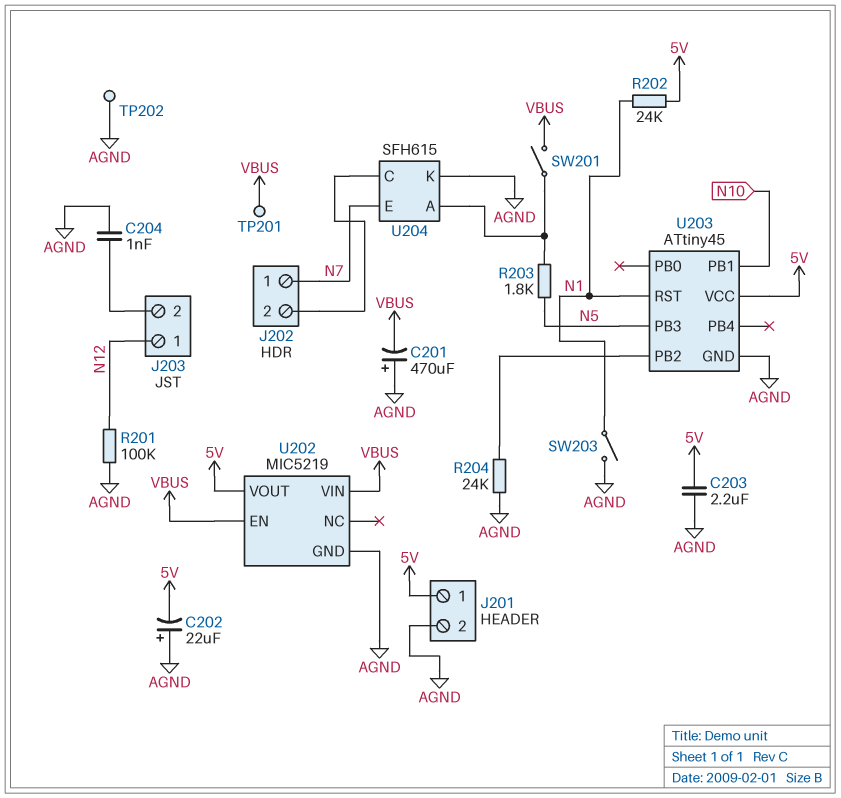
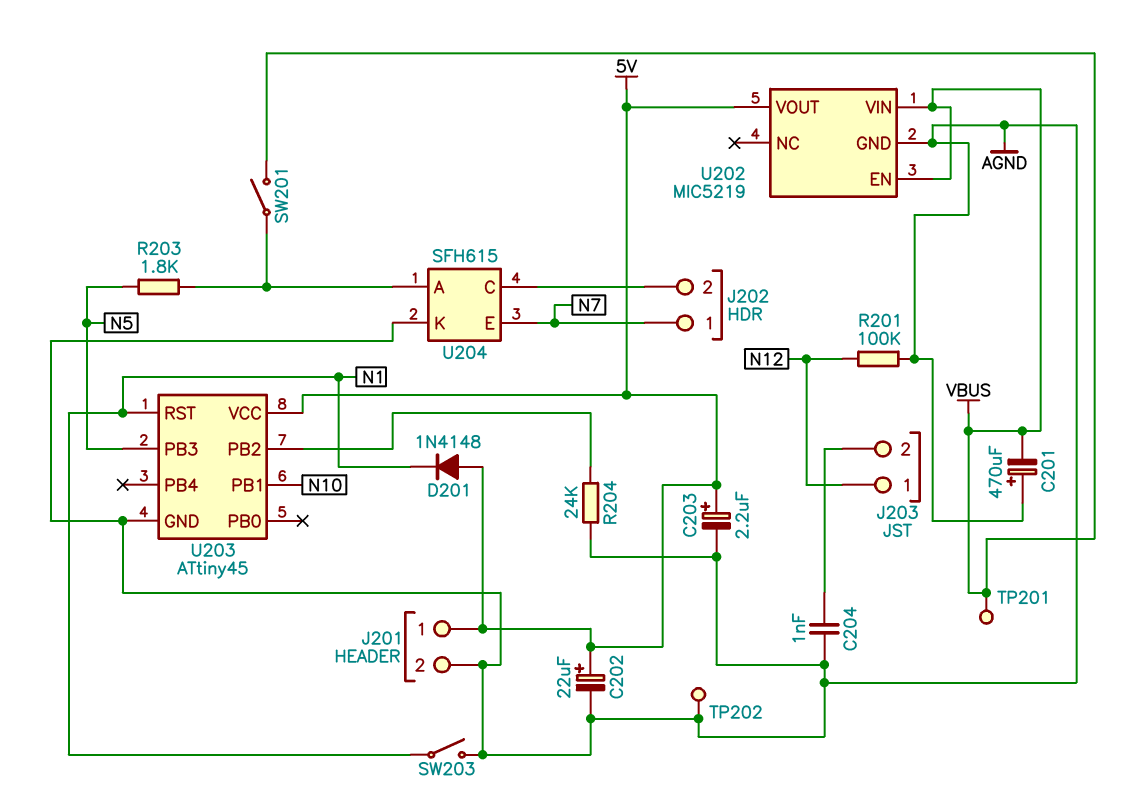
C202: 22uF (plus AGND, minus 5V) -> 22uF (plus 5V, minus AGND)
C203: 2.2uF (5V, AGND) -> 2.2uF (plus 5V, minus AGND)
D201: none -> diode 1N4148 (A 5V, K N1)
R202: 24k (5V, N1) -> none

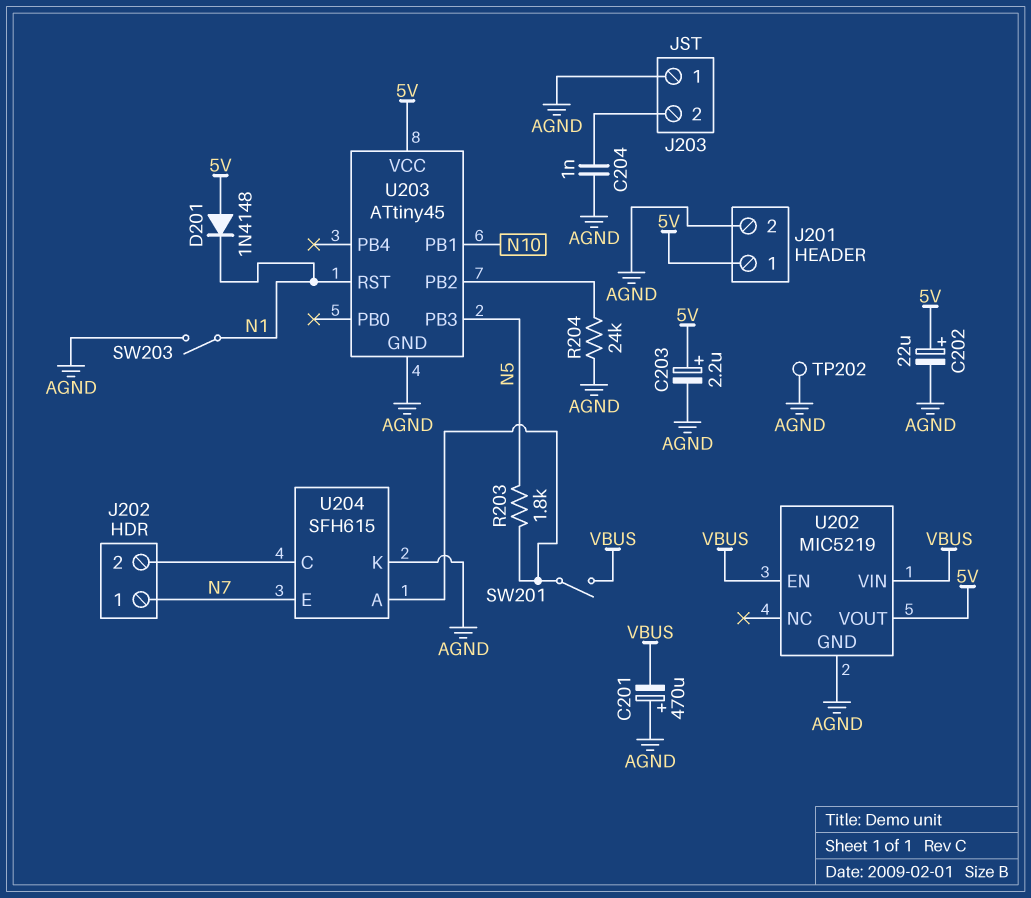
J203 pin 1: N12 -> AGND
R201: 100k (AGND, N12) -> none
TP201: test point (VBUS) -> none

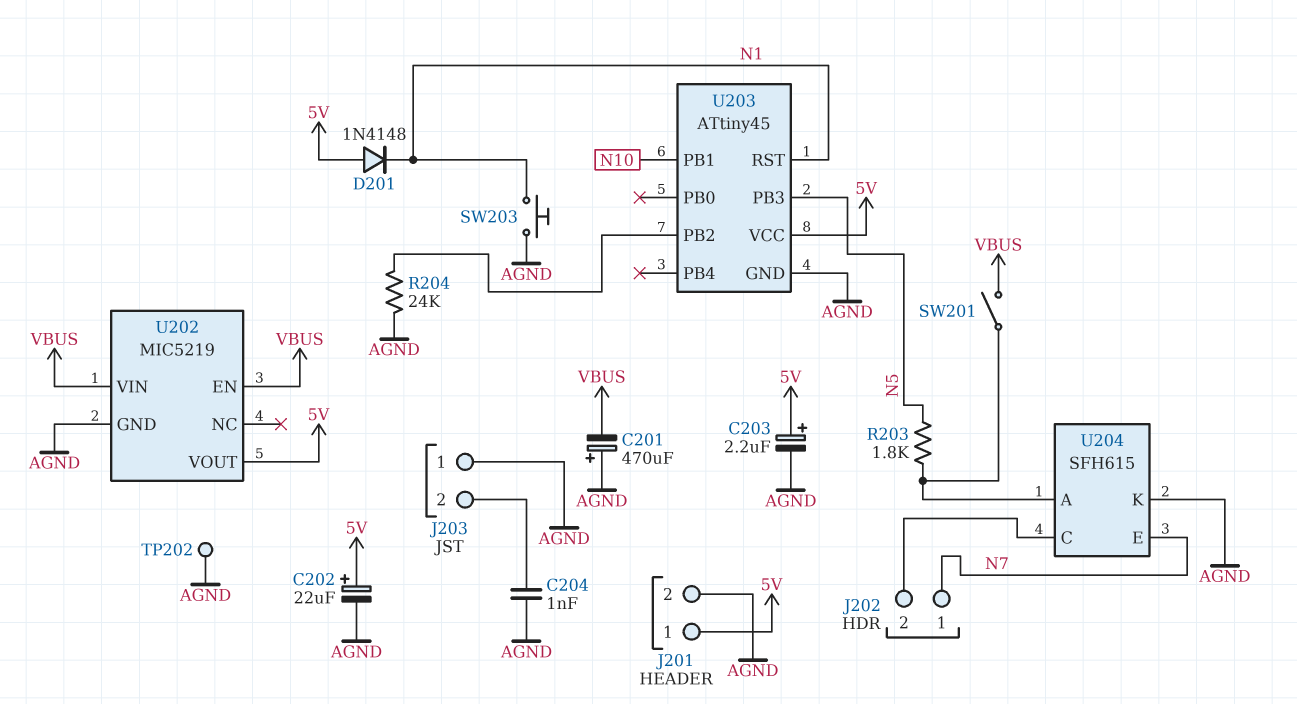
SW203: switch (AGND, N1) -> button (AGND, N1)

